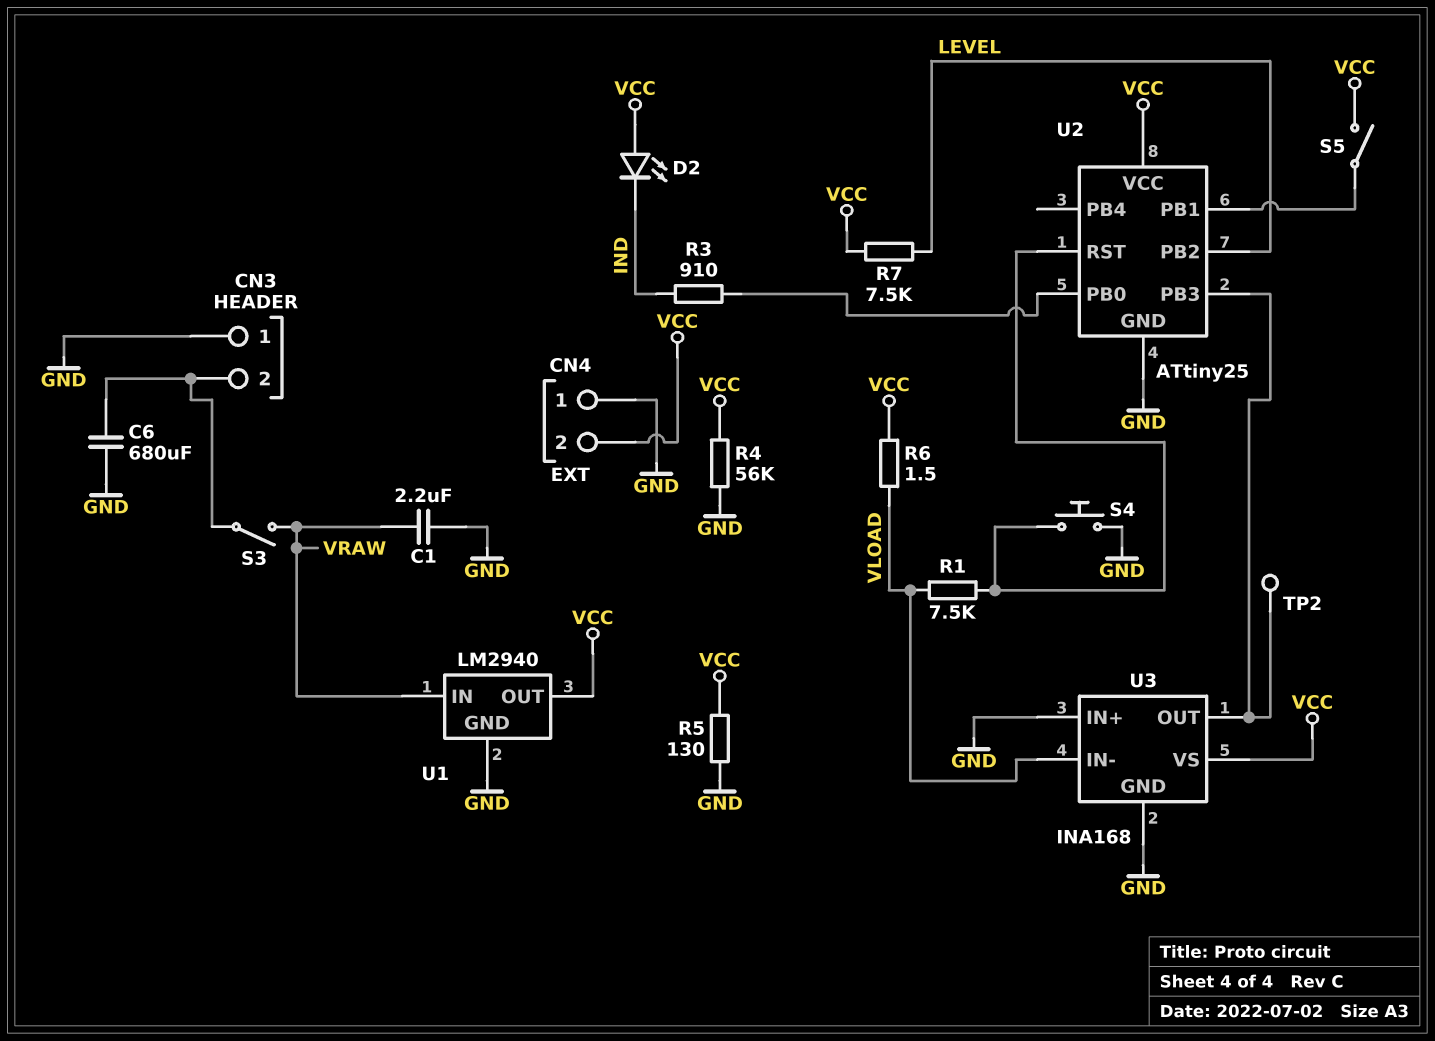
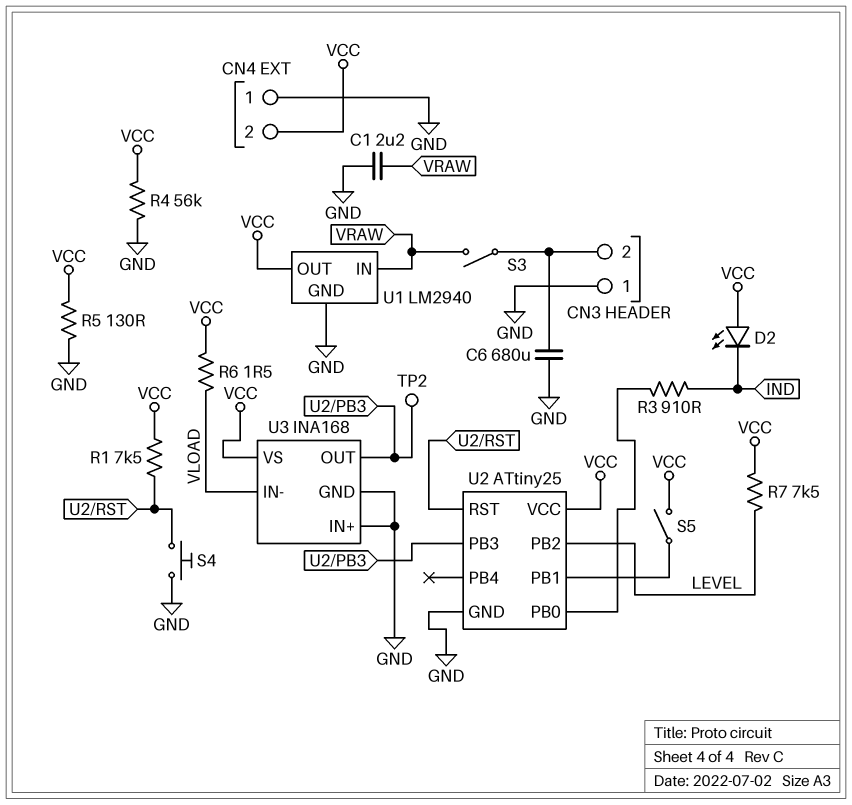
R1: 7.5k (U2/RST, VLOAD) -> 7.5k (U2/RST, VCC)

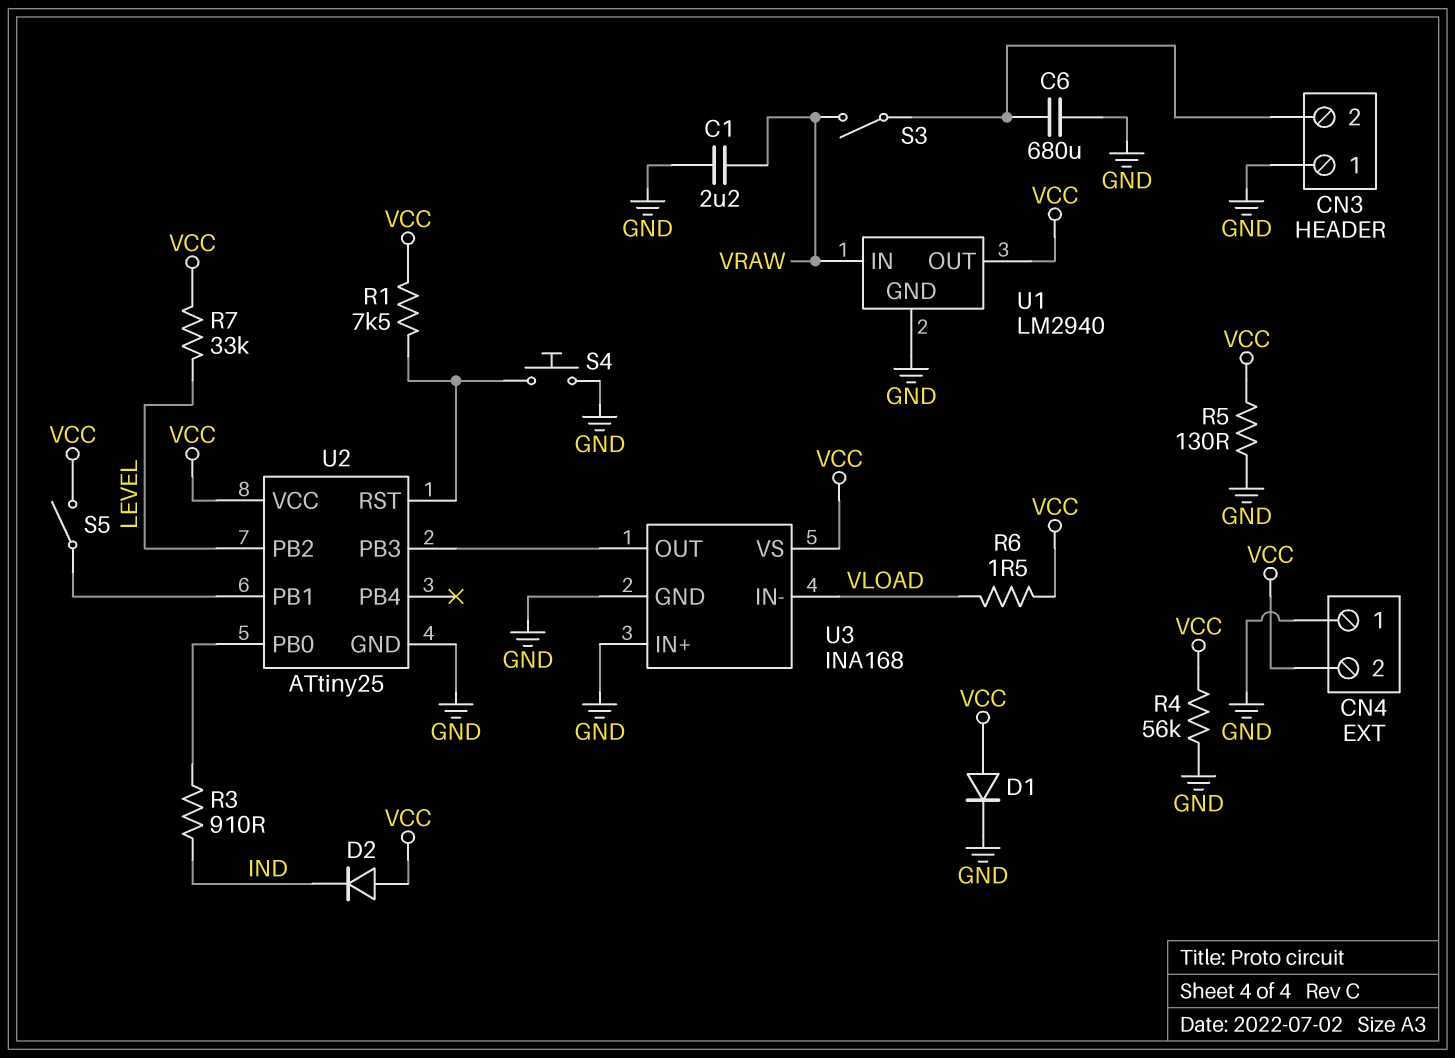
D1: none -> diode (A VCC, K GND)
D2: LED (A VCC, K IND) -> diode (A VCC, K IND)
R7: 7.5k (LEVEL, VCC) -> 33k (LEVEL, VCC)
TP2: test point (U2/PB3) -> none

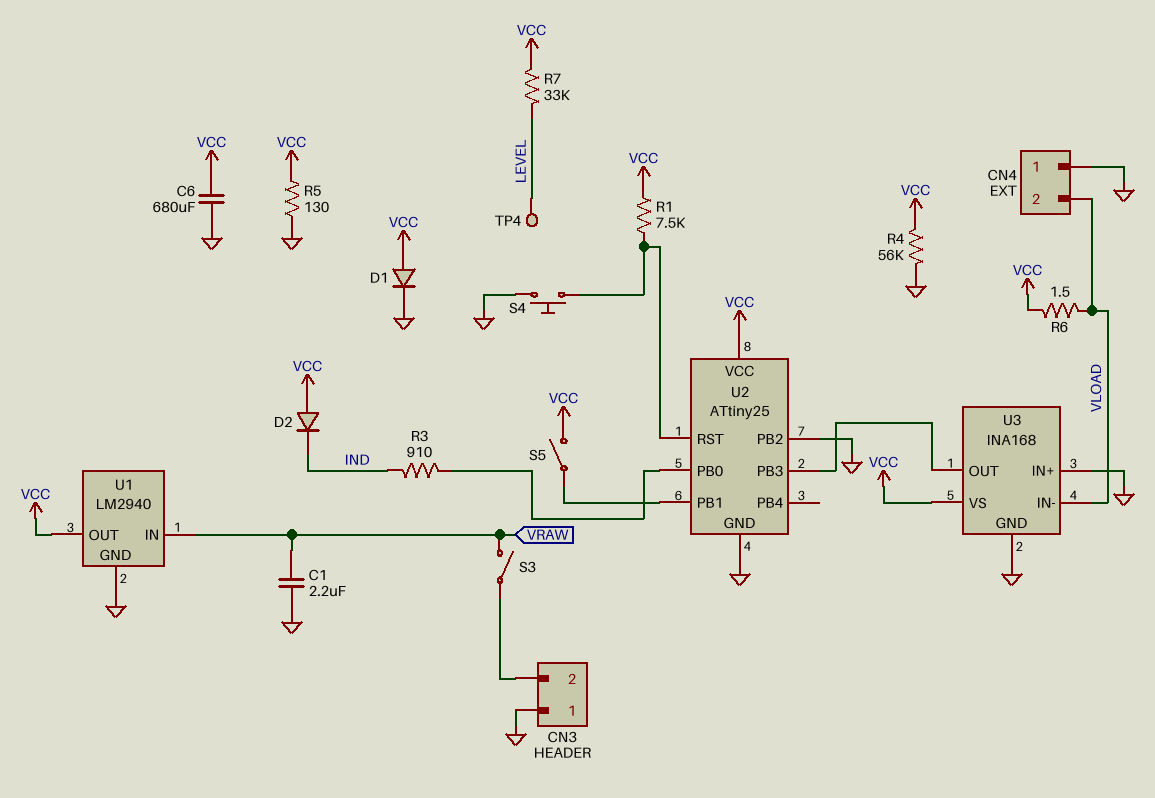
C6: 680uF (CN3/2, GND) -> 680uF (GND, VCC)
CN4 pin 2: VCC -> VLOAD
TP4: none -> test point (LEVEL)
U2 pin PB2: LEVEL -> GND

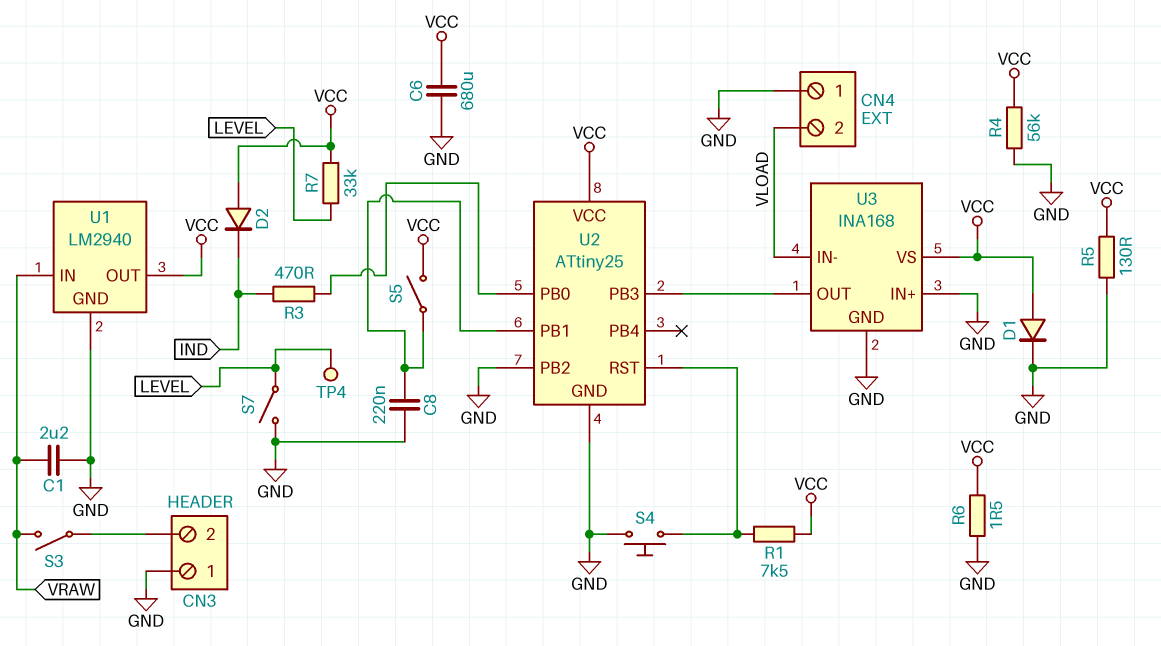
C8: none -> 220nF (GND, U2/PB1)
R3: 910 (IND, U2/PB0) -> 470 (IND, U2/PB0)
R6: 1.5 (VCC, VLOAD) -> 1.5 (GND, VCC)
S7: none -> switch (GND, LEVEL)

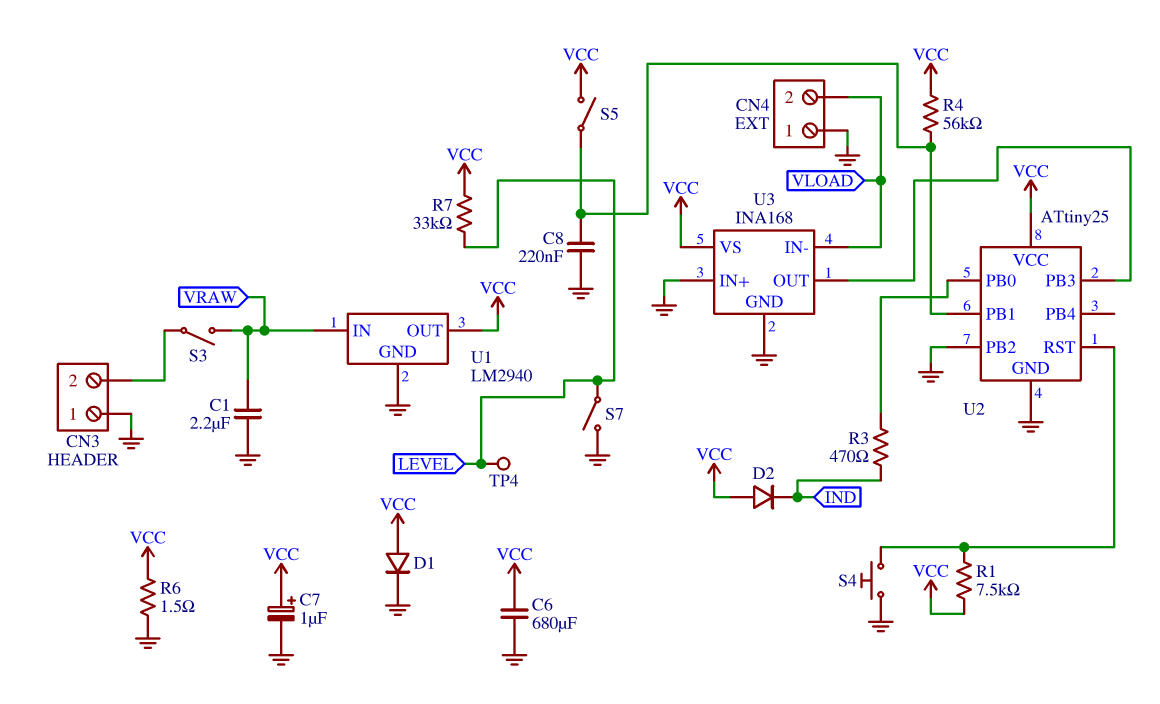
C7: none -> 1uF (plus VCC, minus GND)
R4: 56k (GND, VCC) -> 56k (U2/PB1, VCC)
R5: 130 (GND, VCC) -> none

